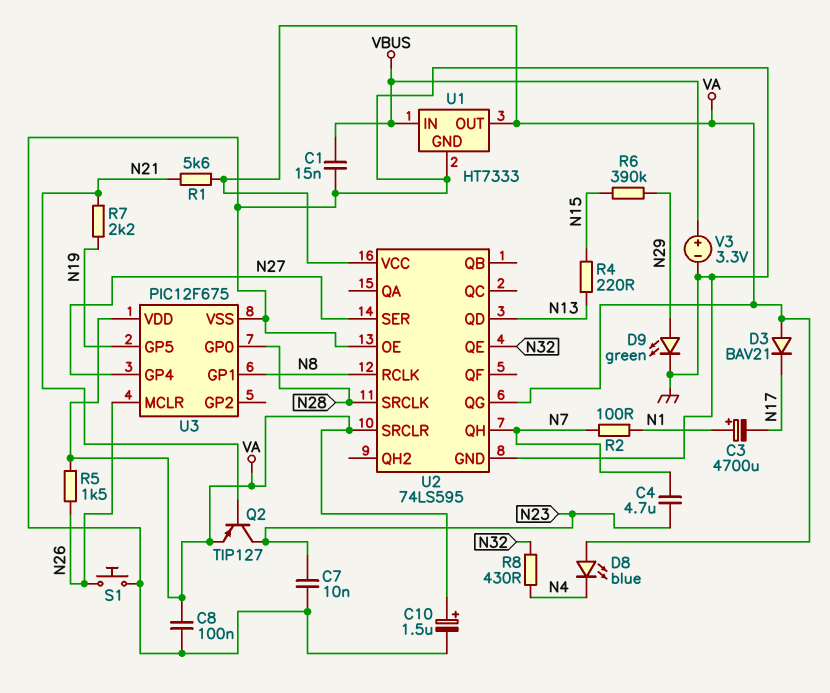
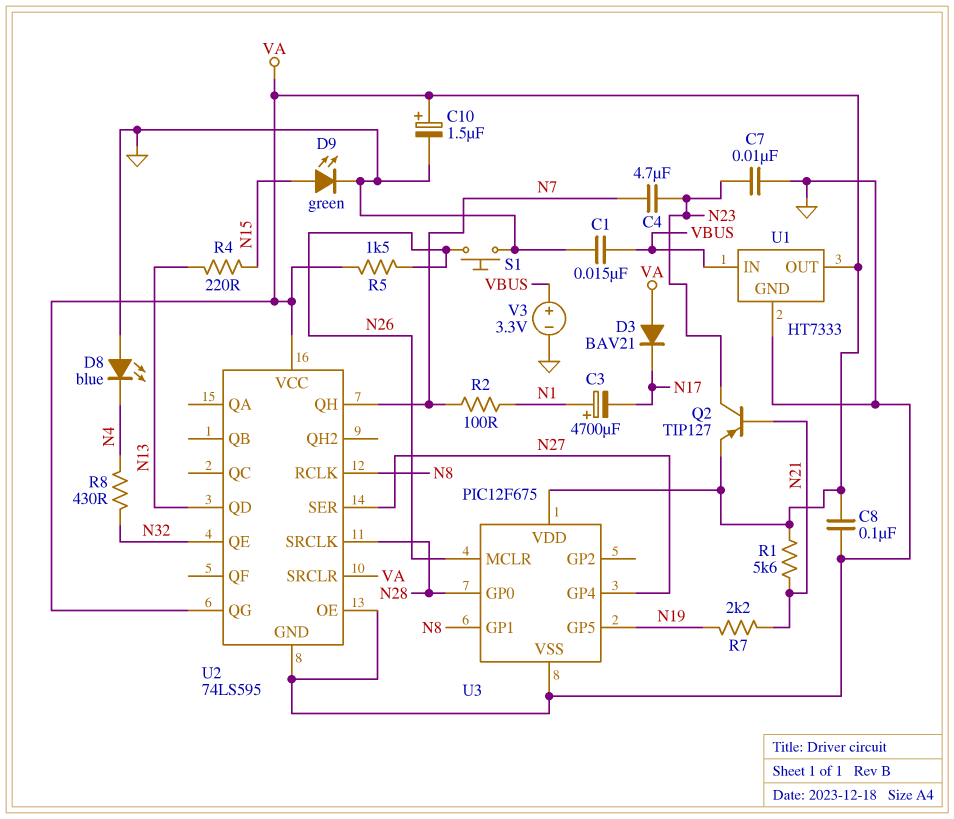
D8: LED blue (A VA, K N4) -> LED blue (A GND, K N4)
D9: LED green (A N29, K GND) -> LED green (A N15, K GND)
R6: 390k (N15, N29) -> none

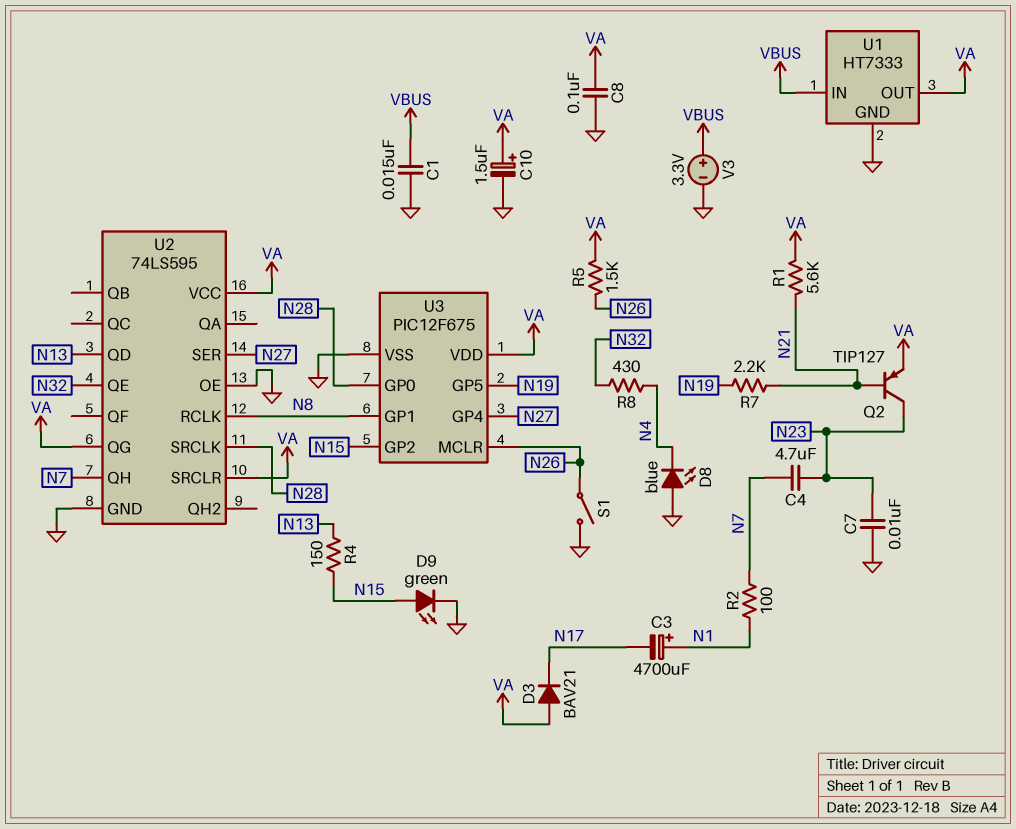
R4: 220 (N13, N15) -> 150 (N13, N15)
S1: button (GND, N26) -> switch (GND, N26)
U3 pin GP2: none -> N15

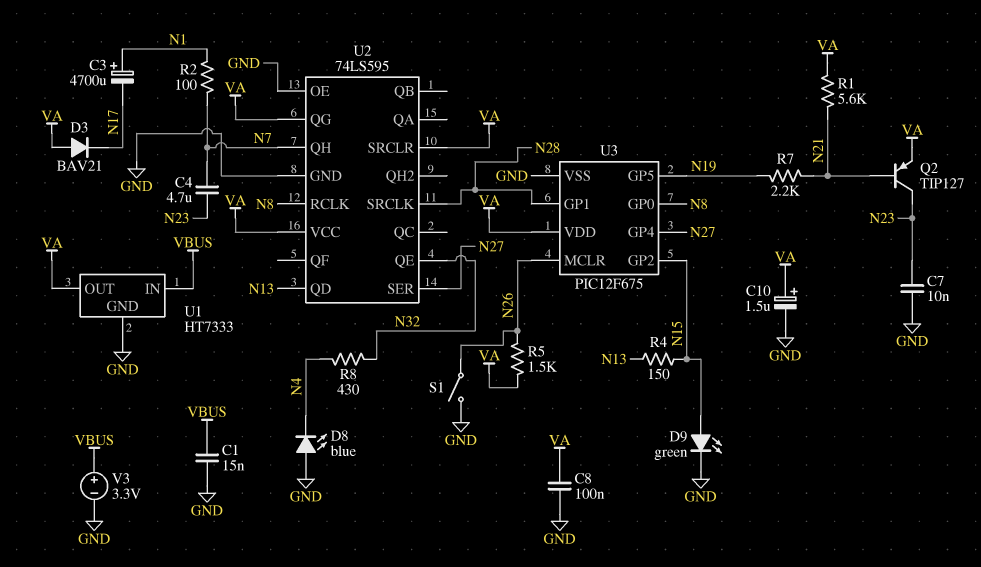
U3 pin GP0: N28 -> N8
U3 pin GP1: N8 -> N28

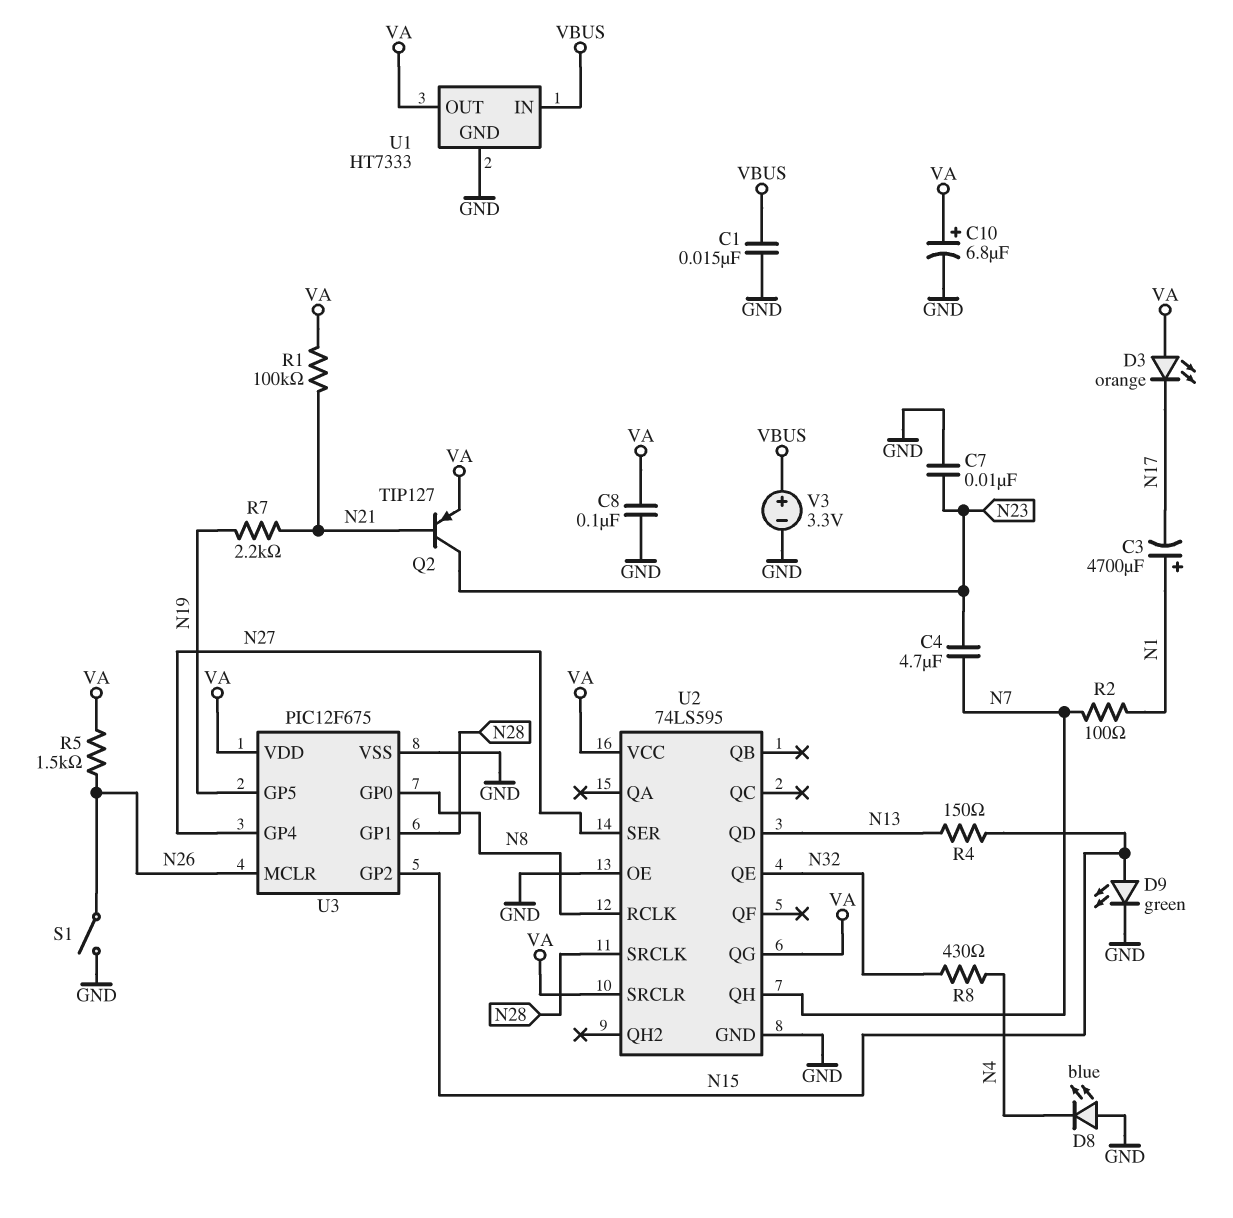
C10: 1.5uF (plus VA, minus GND) -> 6.8uF (plus VA, minus GND)
D3: diode BAV21 (A VA, K N17) -> LED orange (A VA, K N17)
R1: 5.6k (N21, VA) -> 100k (N21, VA)

